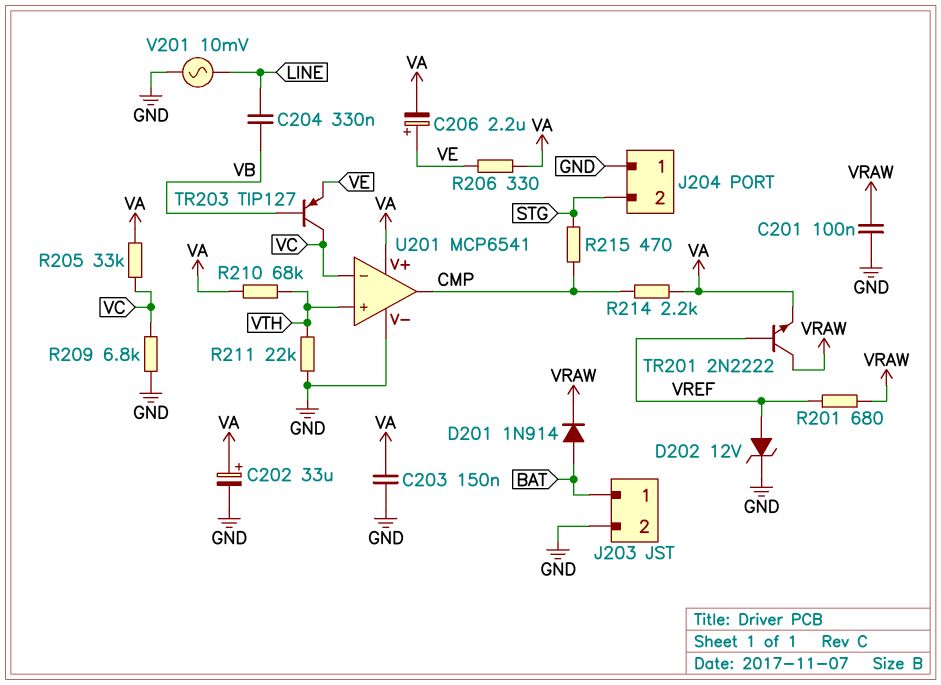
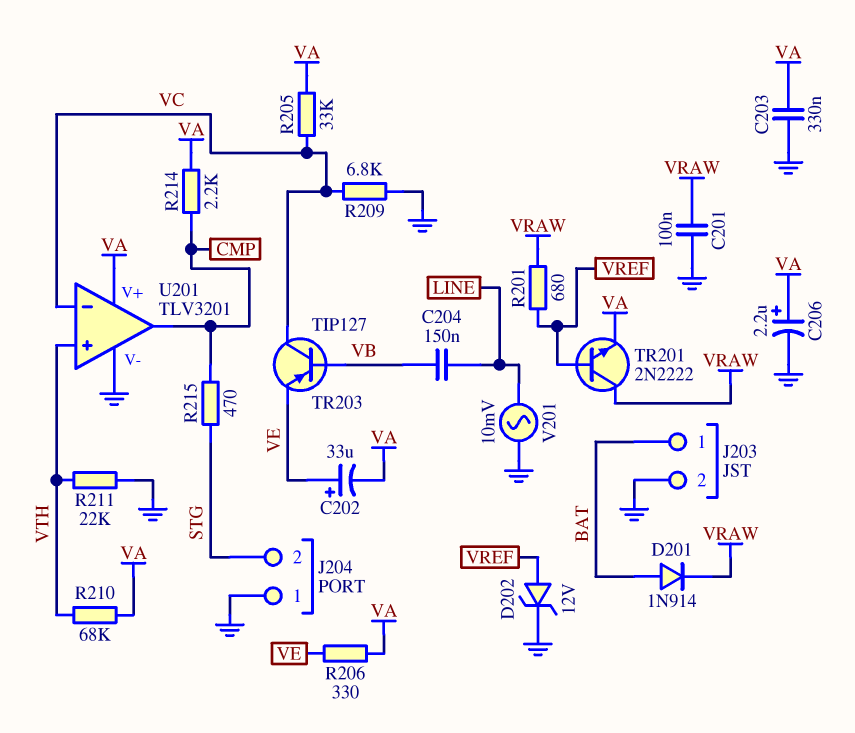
C202: 33uF (plus VA, minus GND) -> 33uF (plus VE, minus VA)
C203: 150nF (GND, VA) -> 330nF (GND, VA)
C204: 330nF (LINE, VB) -> 150nF (LINE, VB)
C206: 2.2uF (plus VE, minus VA) -> 2.2uF (plus VA, minus GND)
U201: MCP6541 -> TLV3201

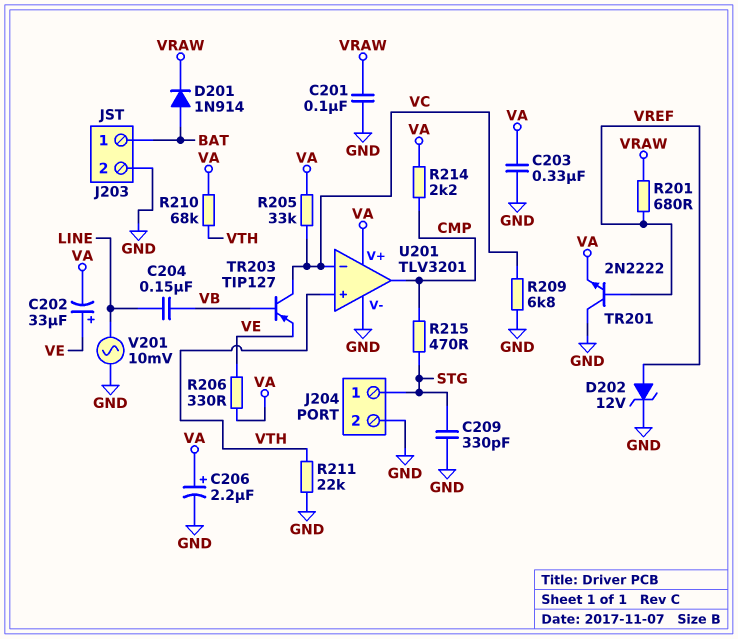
C209: none -> 330pF (GND, STG)
J204 pin 1: GND -> STG
J204 pin 2: STG -> GND
TR201: NPN 2N2222 (B VREF, C VRAW, E VA) -> NPN 2N2222 (B VREF, C GND, E VA)

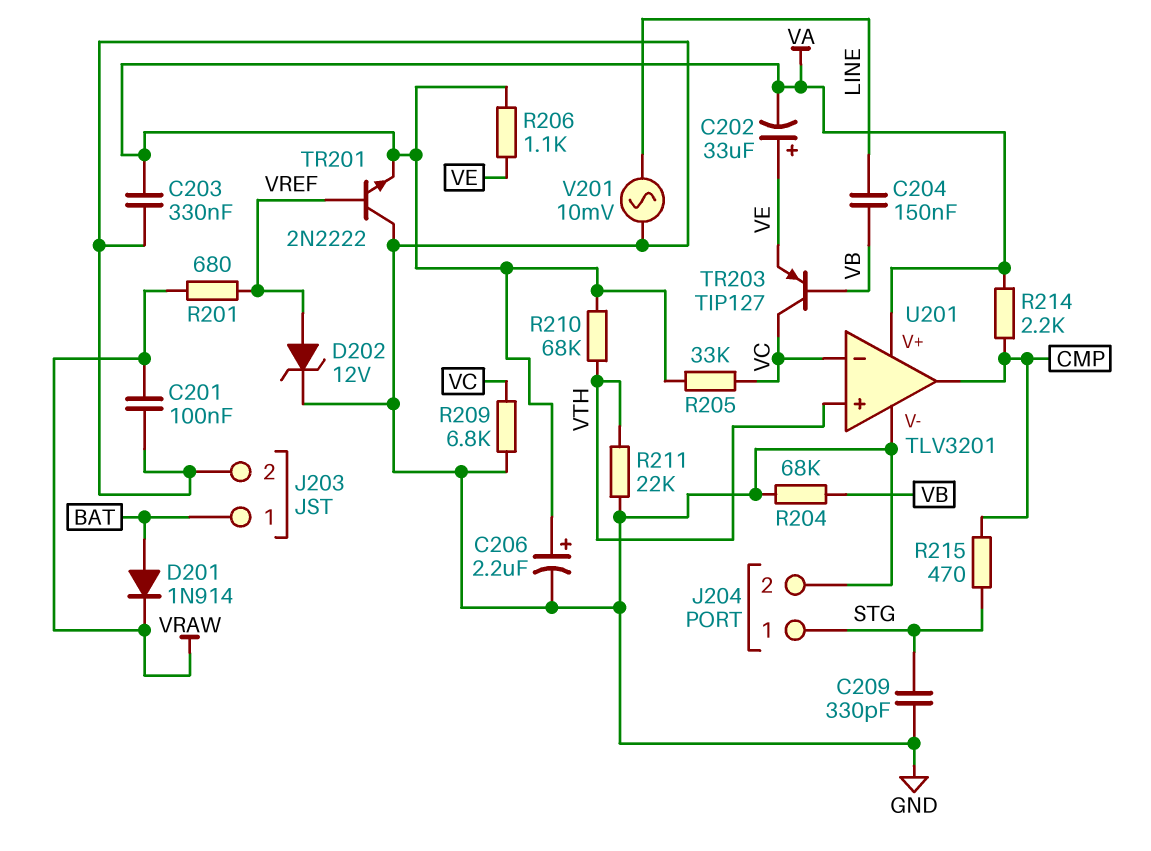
R204: none -> 68k (GND, VB)
R206: 330 (VA, VE) -> 1.1k (VA, VE)

